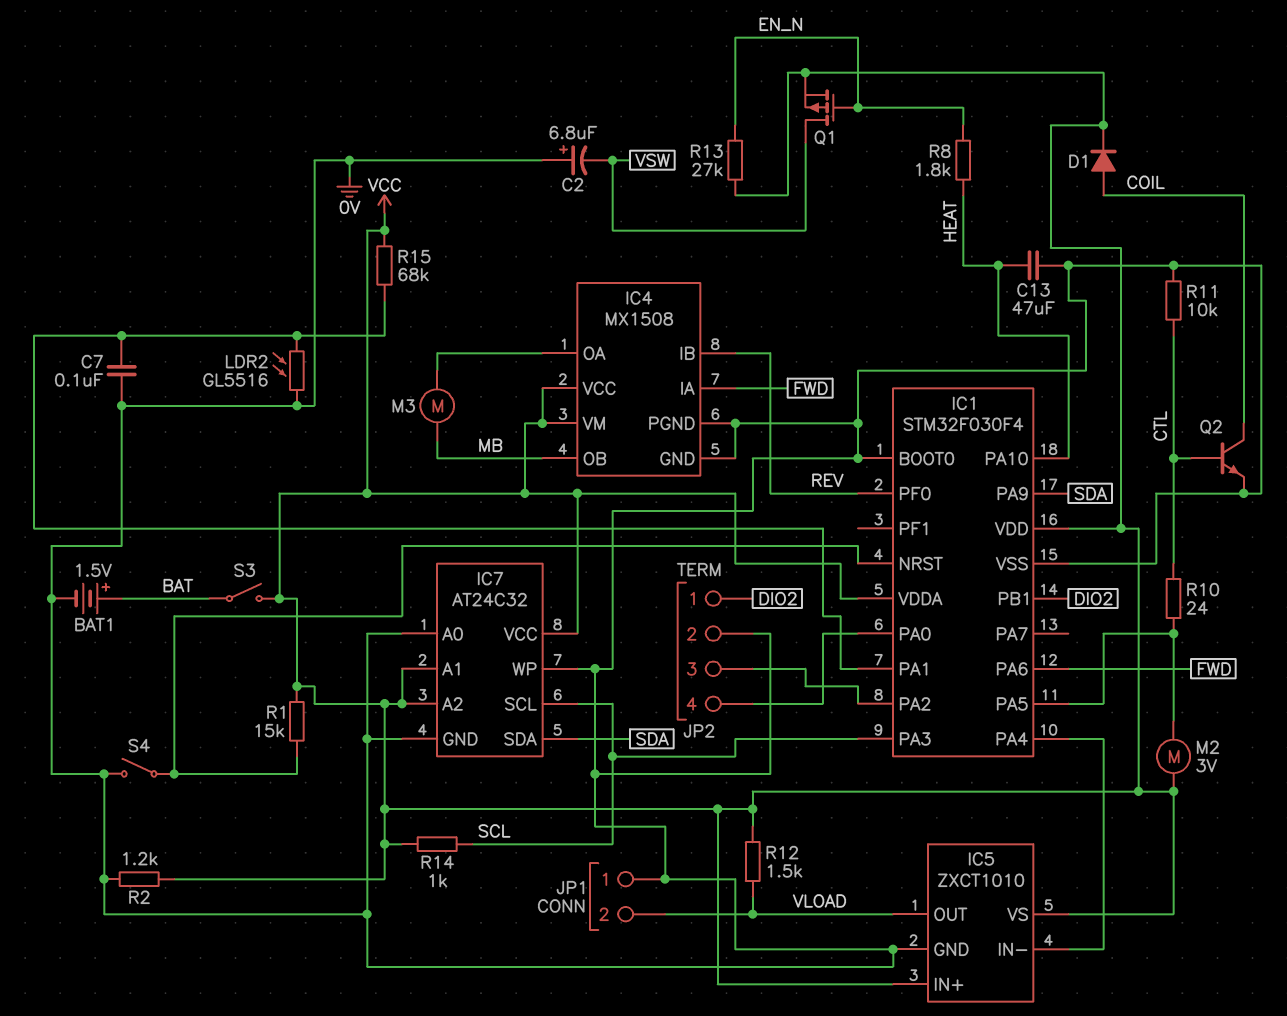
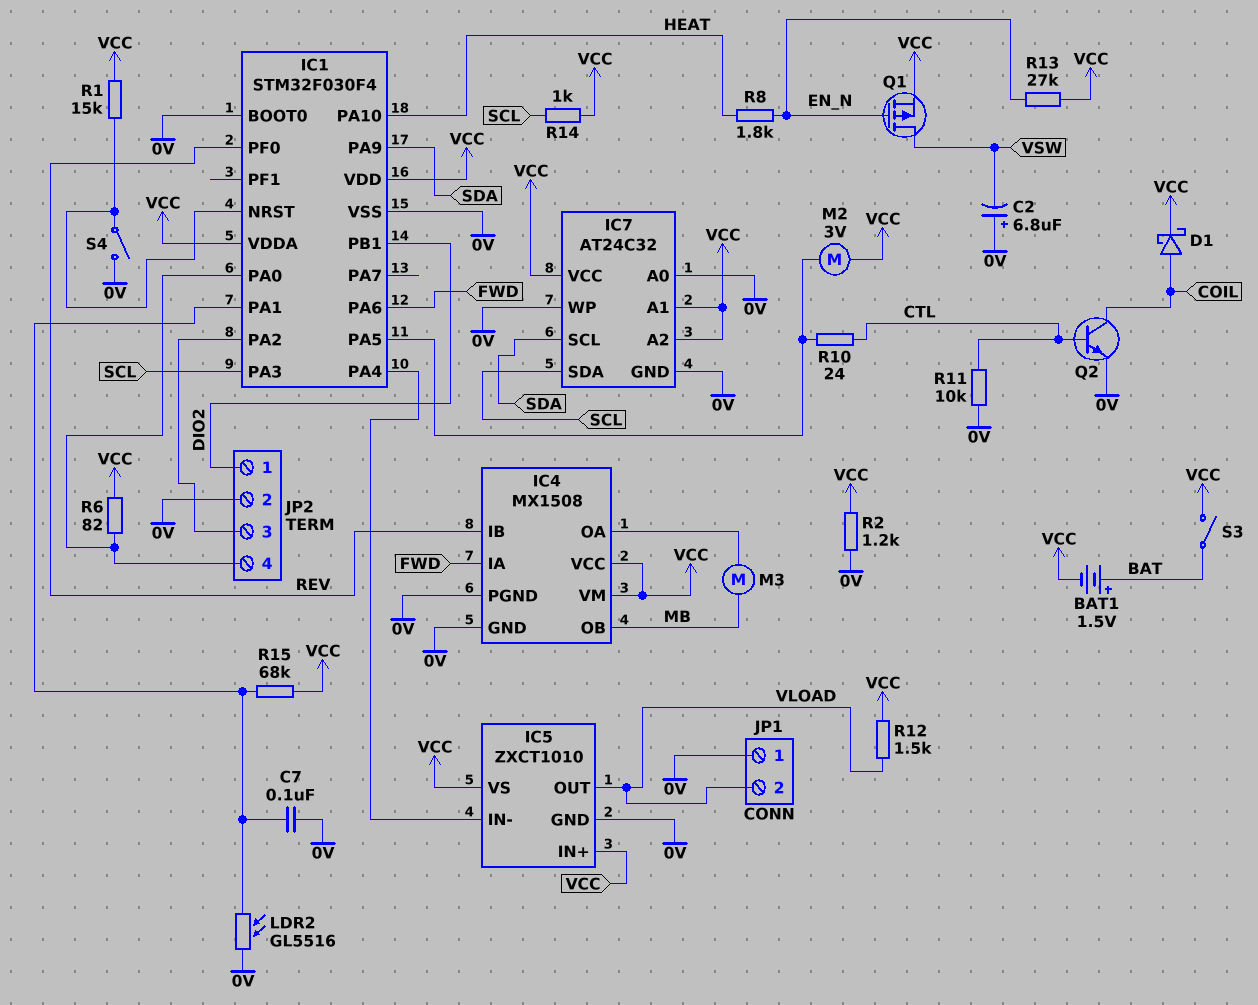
BAT1: 1.5V (plus BAT, minus 0V) -> 1.5V (plus BAT, minus VCC)
C13: 47uF (0V, HEAT) -> none
D1: diode (A COIL, K VCC) -> schottky (A COIL, K VCC)
IC7 pin SCL: SCL -> SDA
IC7 pin SDA: SDA -> SCL
R6: none -> 82 (IC1/PA0, VCC)

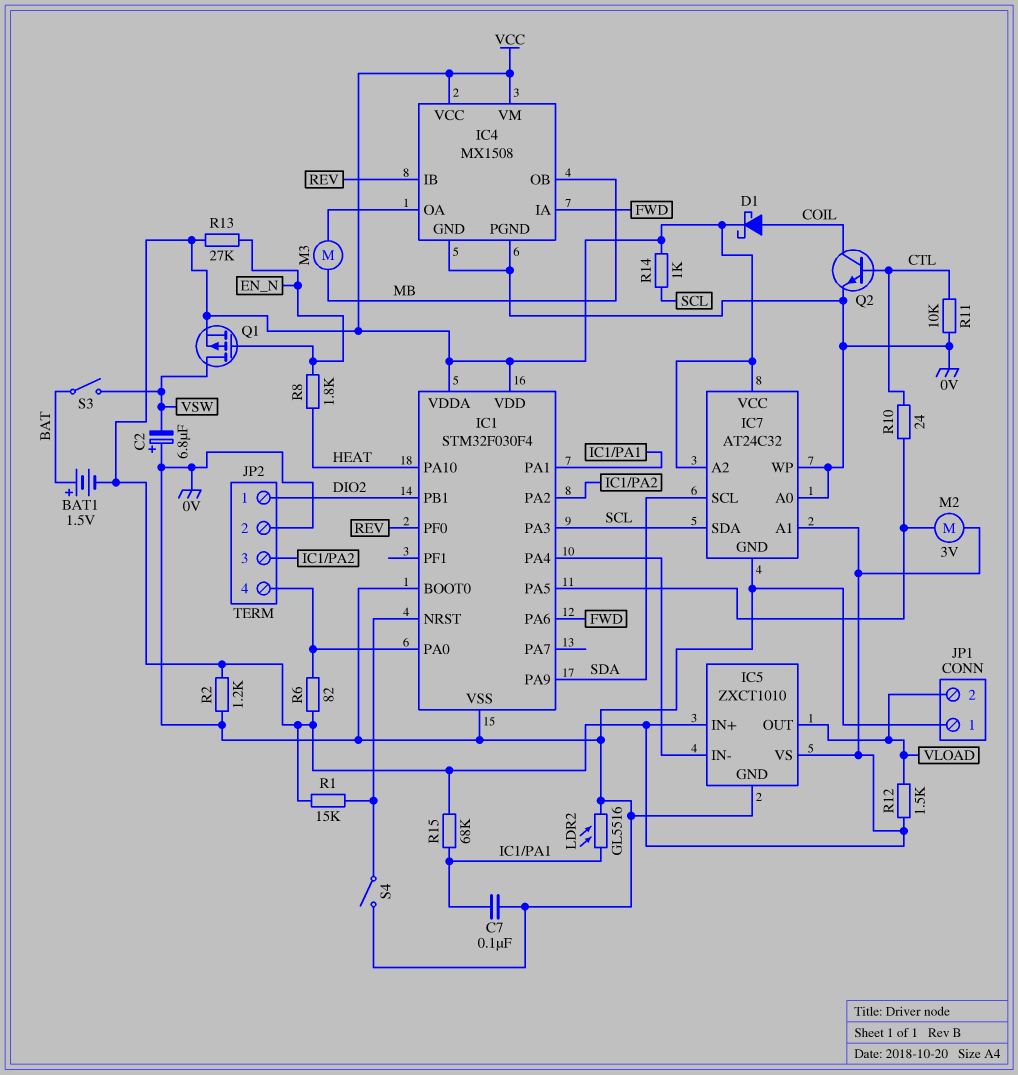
S3: switch (BAT, VCC) -> switch (BAT, VSW)

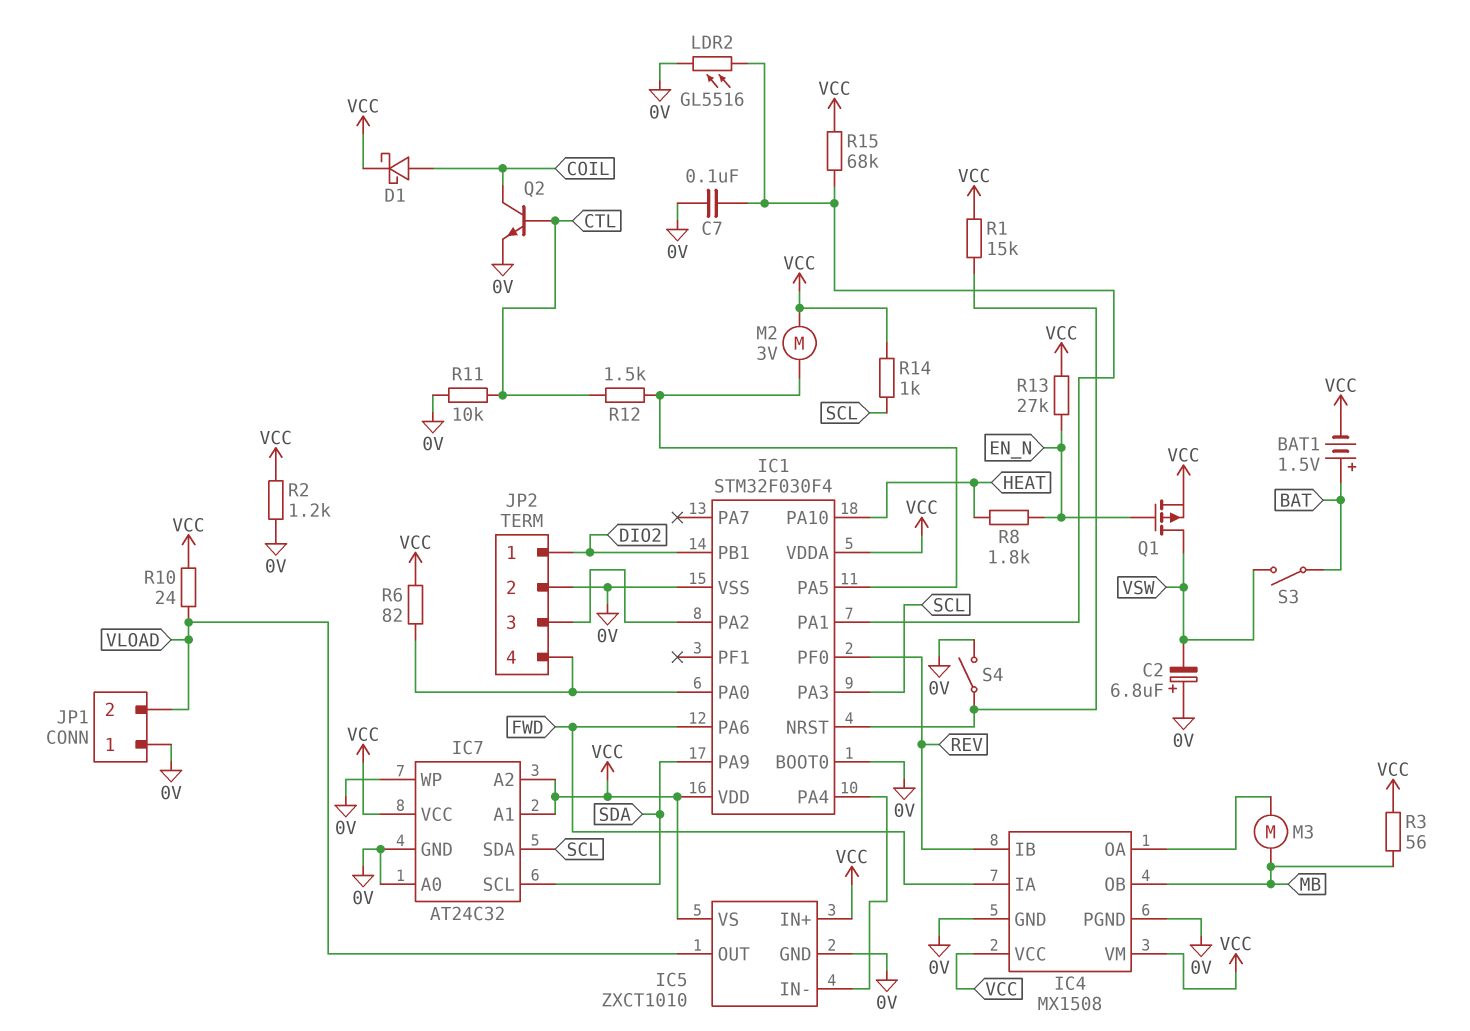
R3: none -> 56 (MB, VCC)
R10: 24 (CTL, IC1/PA5) -> 24 (VCC, VLOAD)
R12: 1.5k (VCC, VLOAD) -> 1.5k (CTL, IC1/PA5)

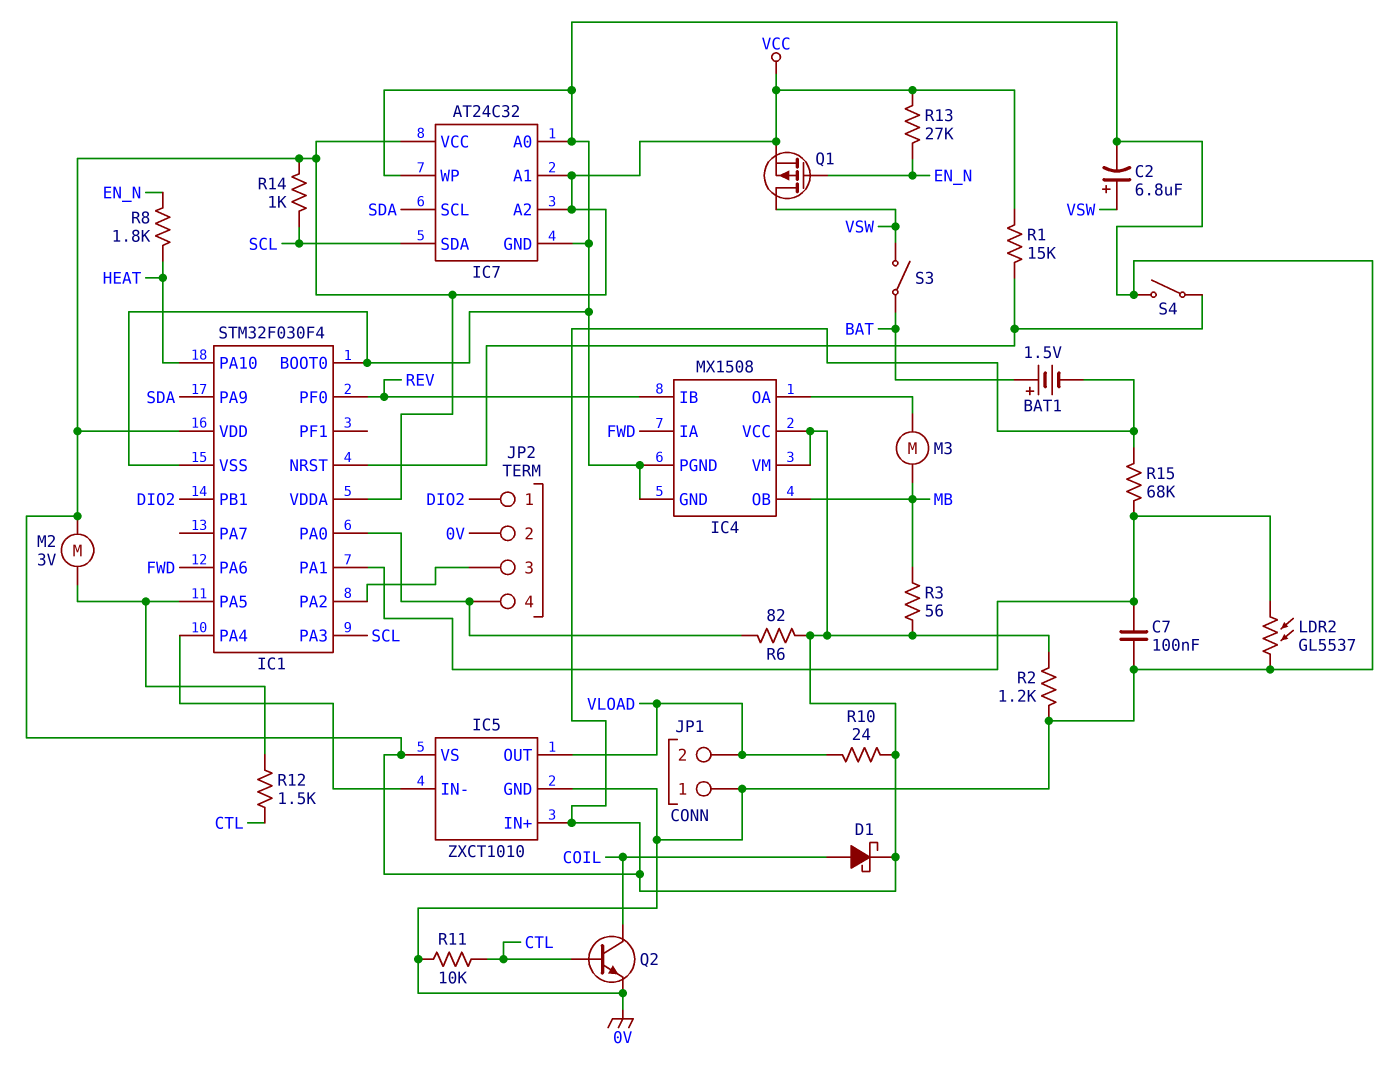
C2: 6.8uF (plus 0V, minus VSW) -> 6.8uF (plus VSW, minus 0V)
LDR2: GL5516 (0V, IC1/PA1) -> GL5537 (0V, IC1/PA1)

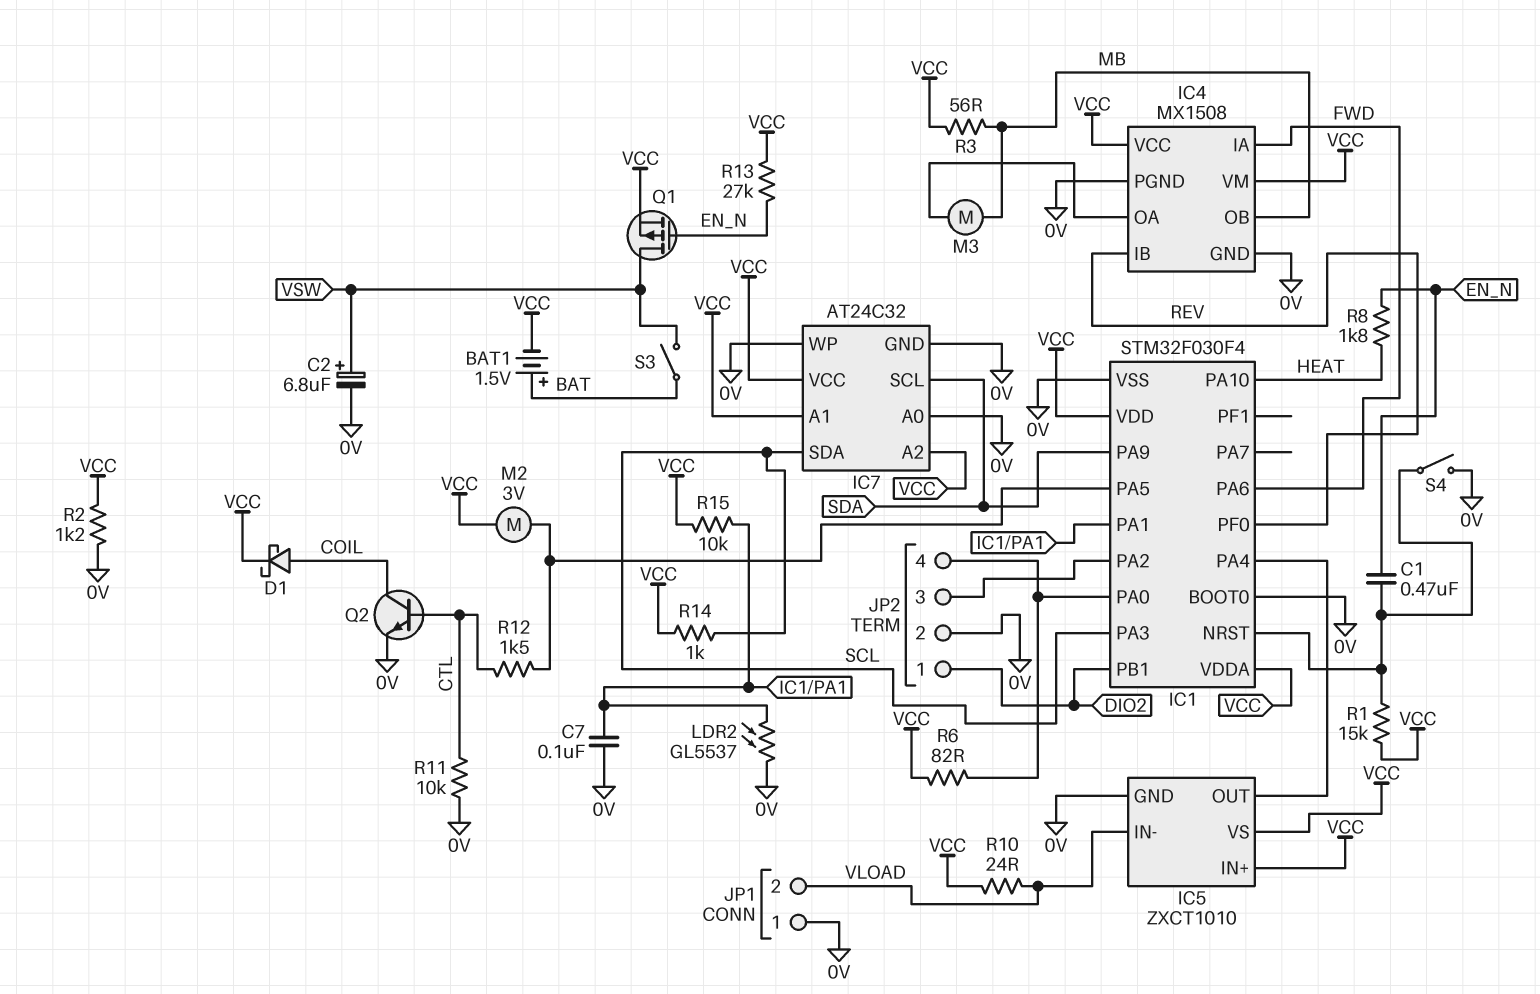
C1: none -> 470nF (EN_N, IC1/NRST)
IC5 pin IN-: IC1/PA4 -> VLOAD
IC5 pin OUT: VLOAD -> IC1/PA4
R15: 68k (IC1/PA1, VCC) -> 10k (IC1/PA1, VCC)

